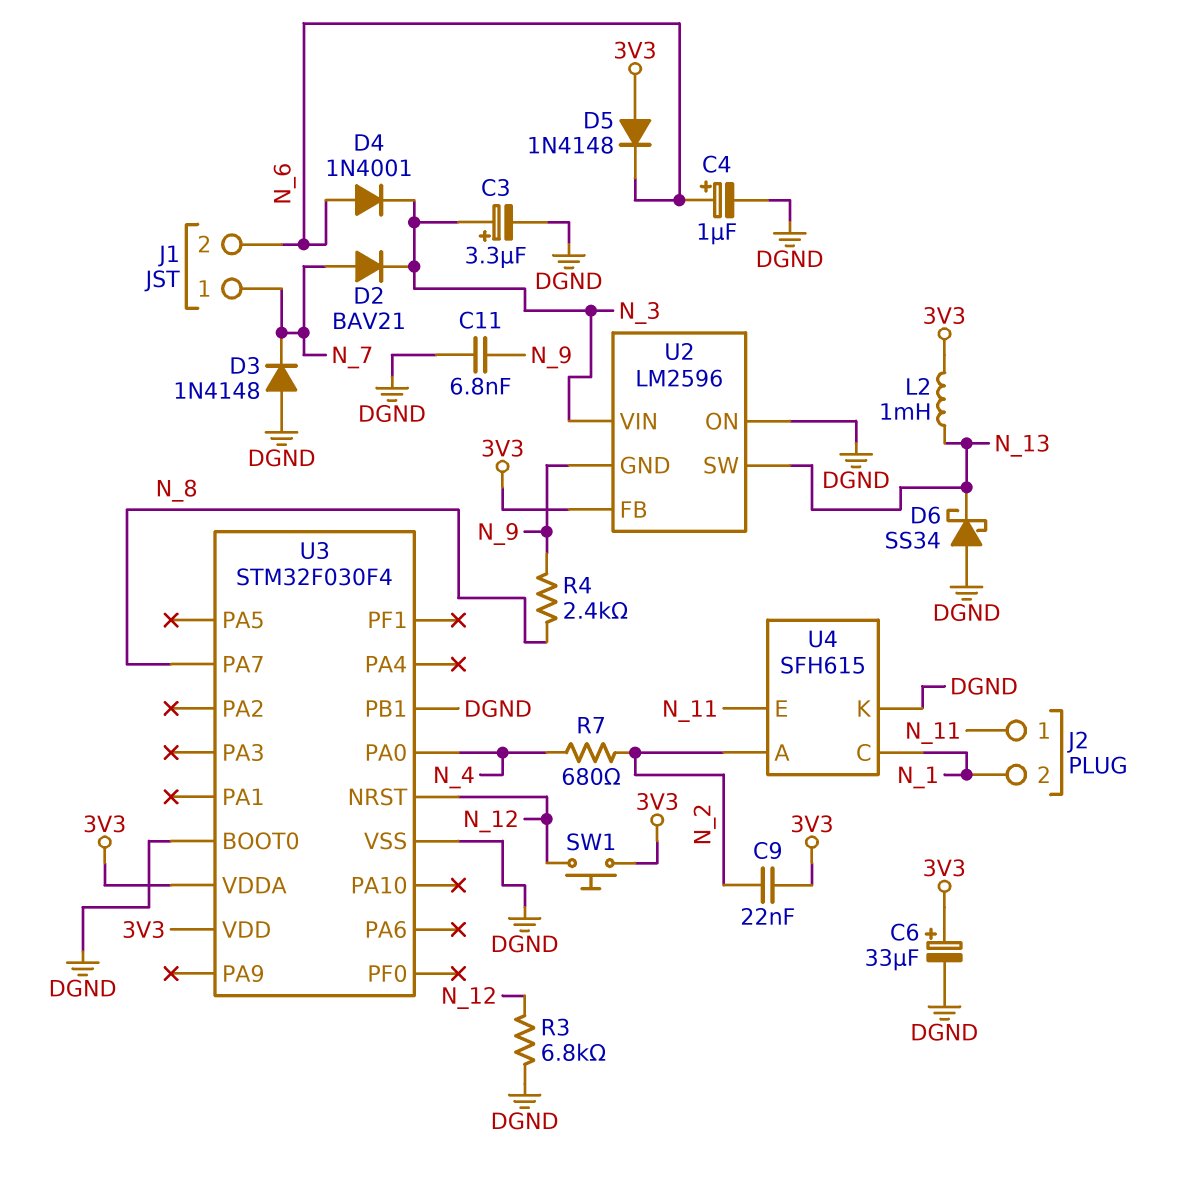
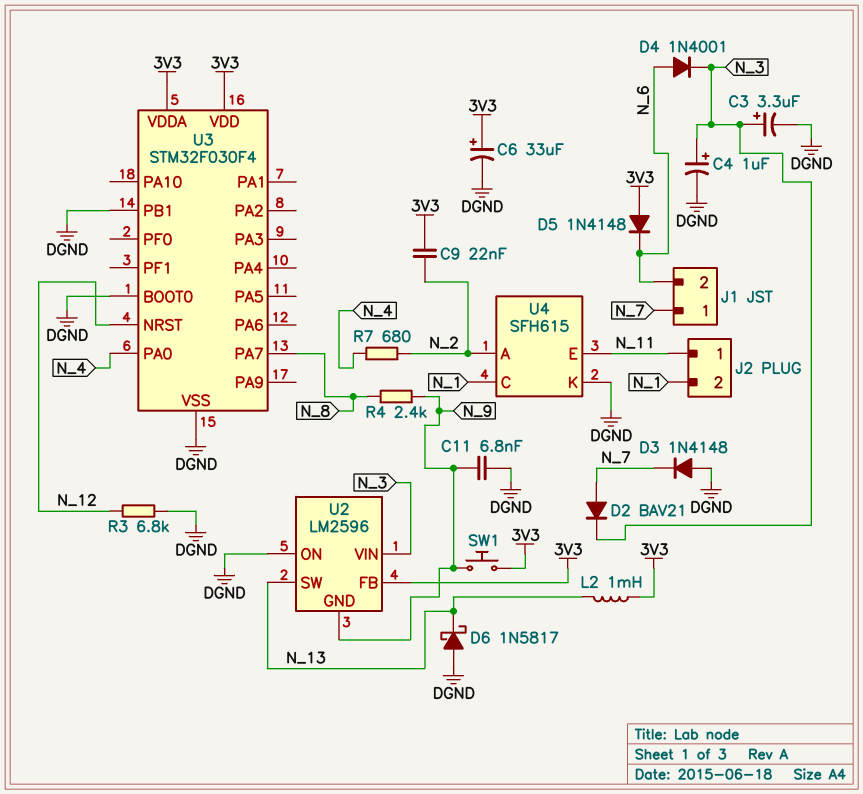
C4: 1uF (plus N_6, minus DGND) -> 1uF (plus N_3, minus DGND)
D6: schottky SS34 (A DGND, K N_13) -> schottky 1N5817 (A DGND, K N_13)
SW1: button (3V3, N_12) -> button (3V3, N_9)

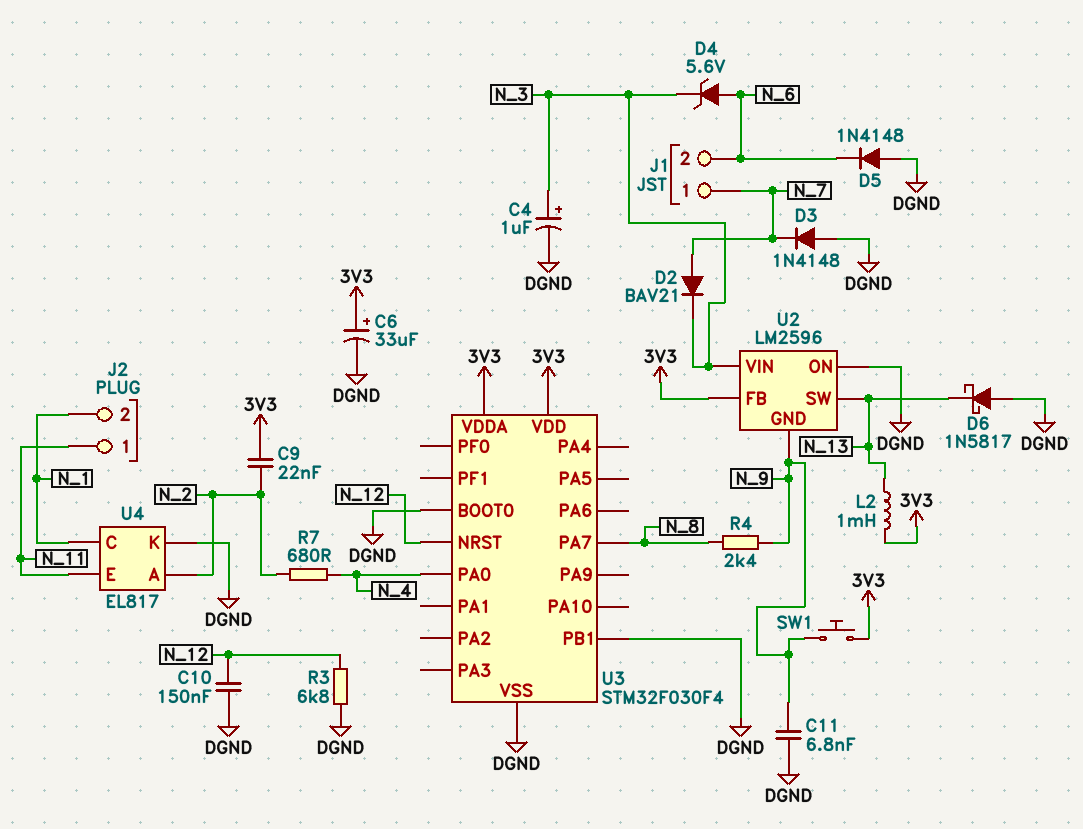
C3: 3.3uF (plus N_3, minus DGND) -> none
C10: none -> 150nF (DGND, N_12)
D4: diode 1N4001 (A N_6, K N_3) -> zener 5.6V (A N_6, K N_3)
D5: diode 1N4148 (A 3V3, K N_6) -> diode 1N4148 (A DGND, K N_6)
U4: SFH615 -> EL817

